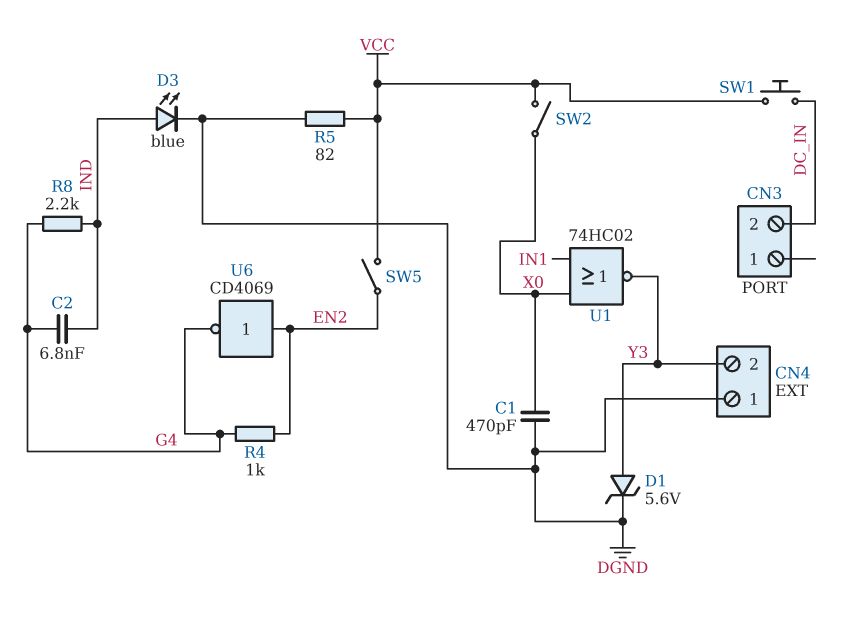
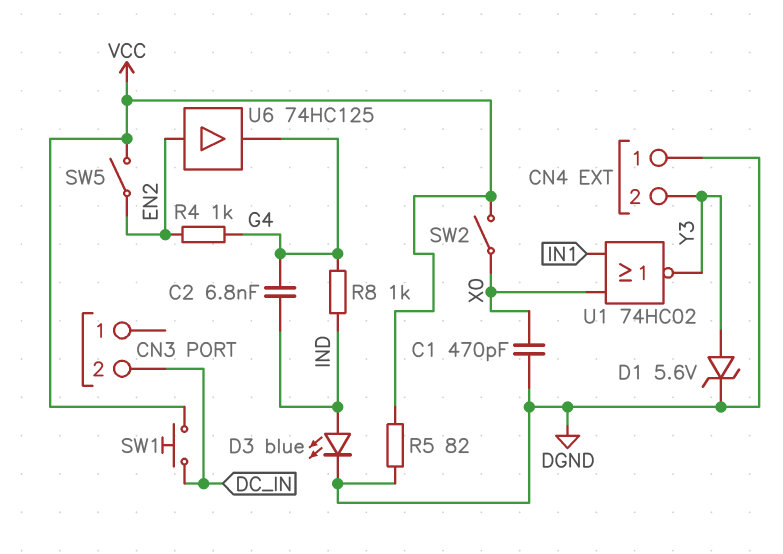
R8: 2.2k (G4, IND) -> 1k (G4, IND)
U6: NOT CD4069 (in EN2, out G4) -> buffer 74HC125 (in EN2, out G4)

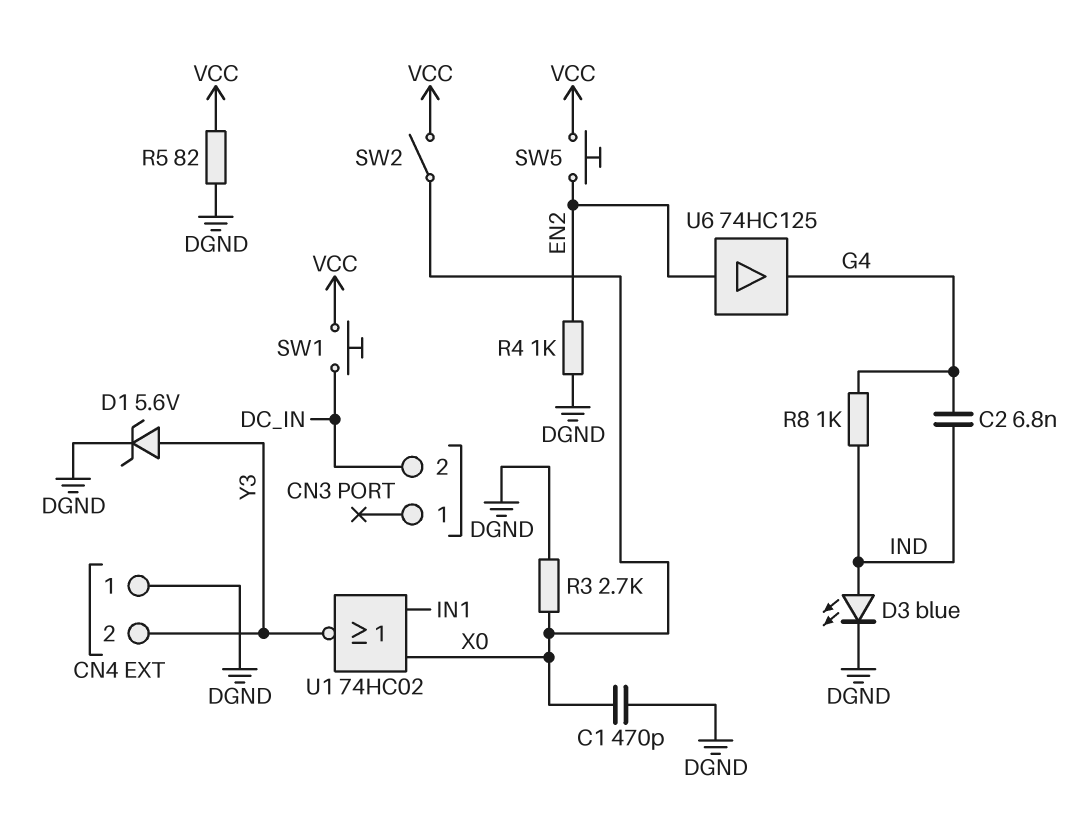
R3: none -> 2.7k (DGND, X0)
R4: 1k (EN2, G4) -> 1k (DGND, EN2)
SW5: switch (EN2, VCC) -> button (EN2, VCC)

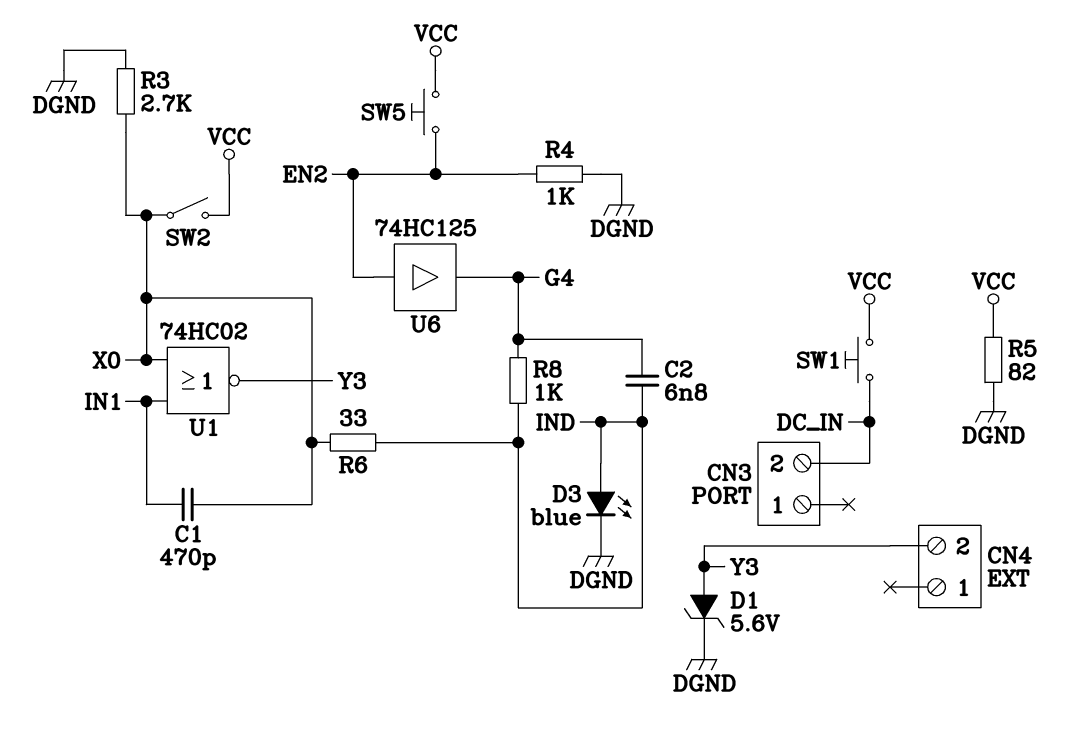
C1: 470pF (DGND, X0) -> 470pF (IN1, X0)
CN4 pin 1: DGND -> none
R6: none -> 33 (IND, X0)

